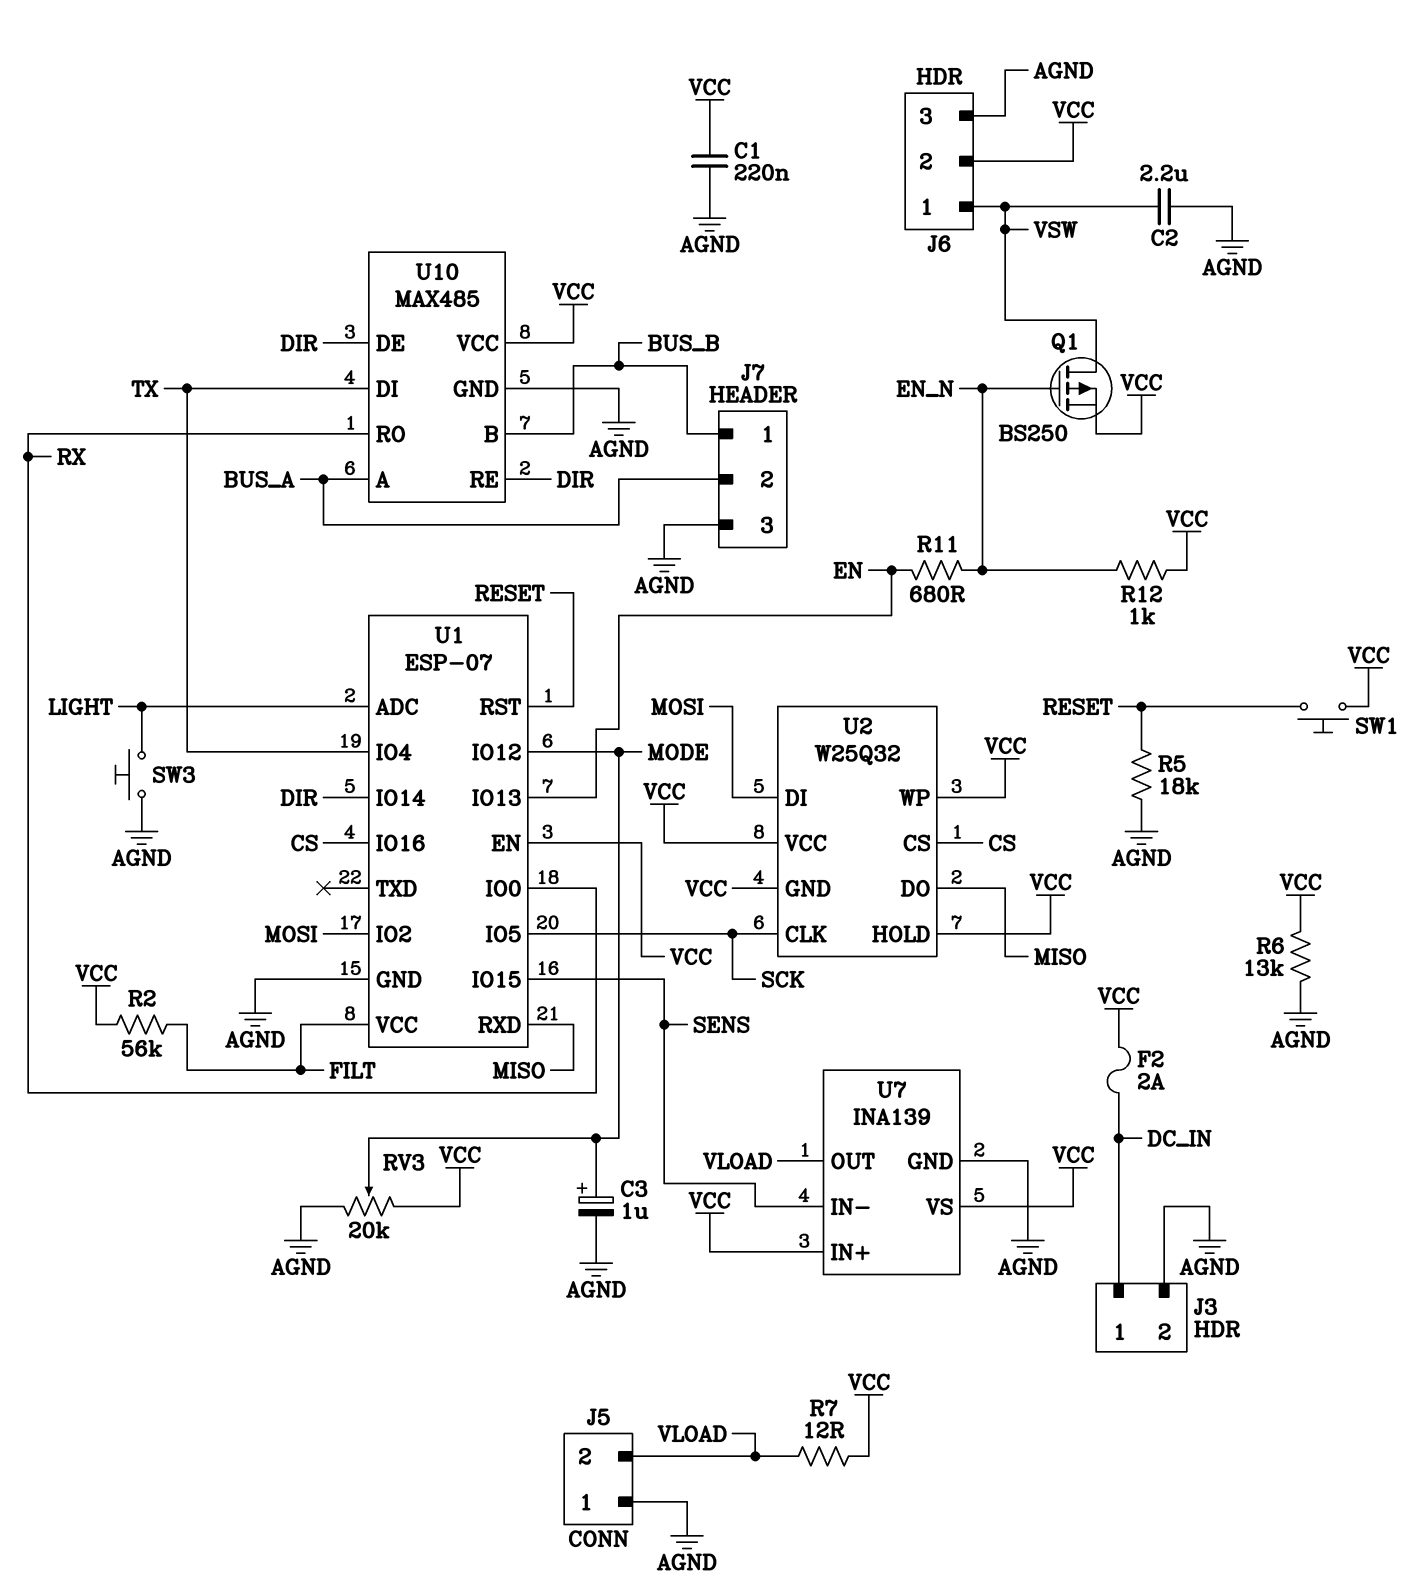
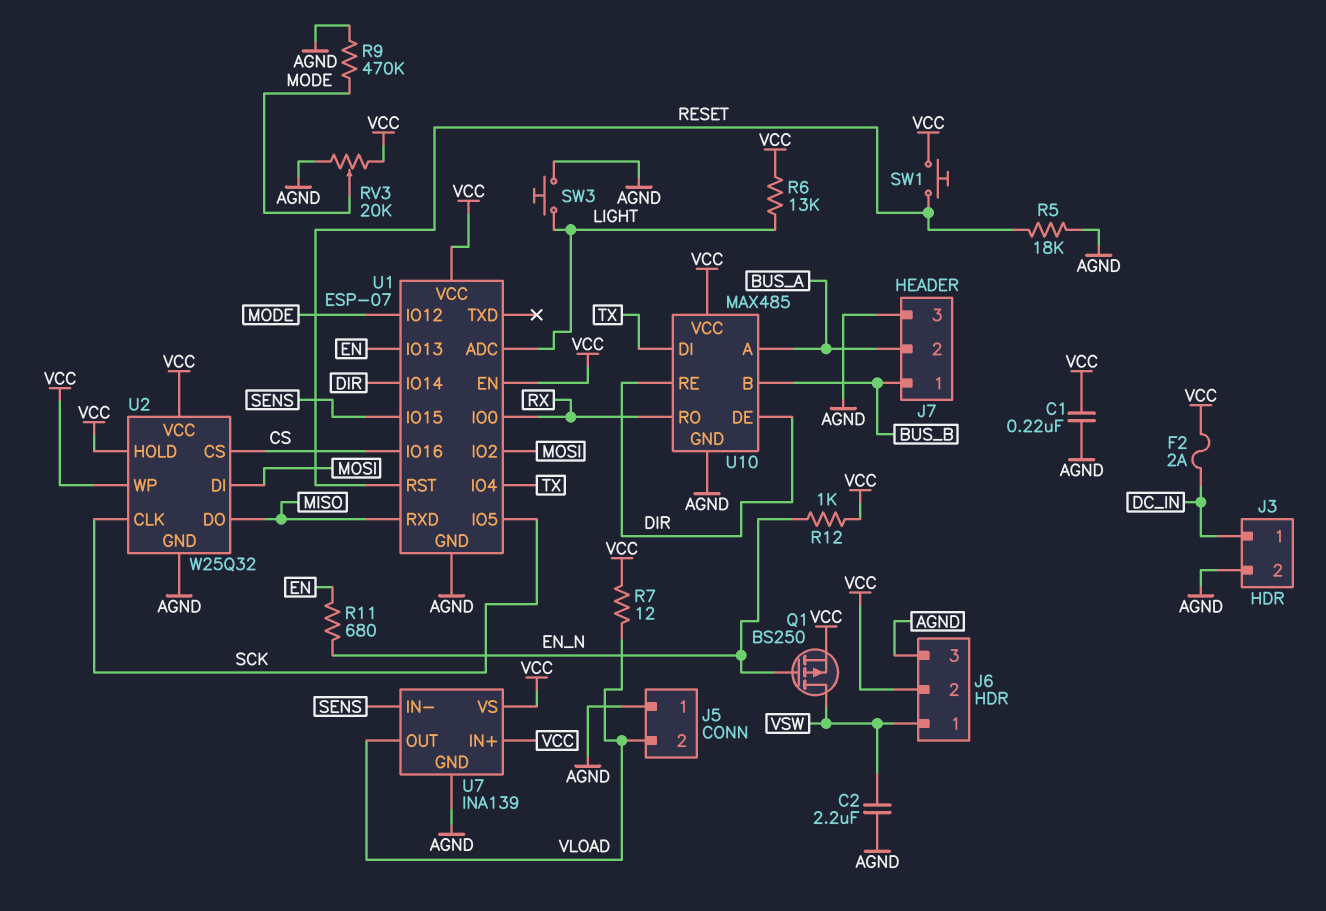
C3: 1uF (plus MODE, minus AGND) -> none
R2: 56k (FILT, VCC) -> none
R6: 13k (AGND, VCC) -> 13k (LIGHT, VCC)
R9: none -> 470k (AGND, MODE)
U1 pin VCC: FILT -> VCC
U2 pin GND: VCC -> AGND

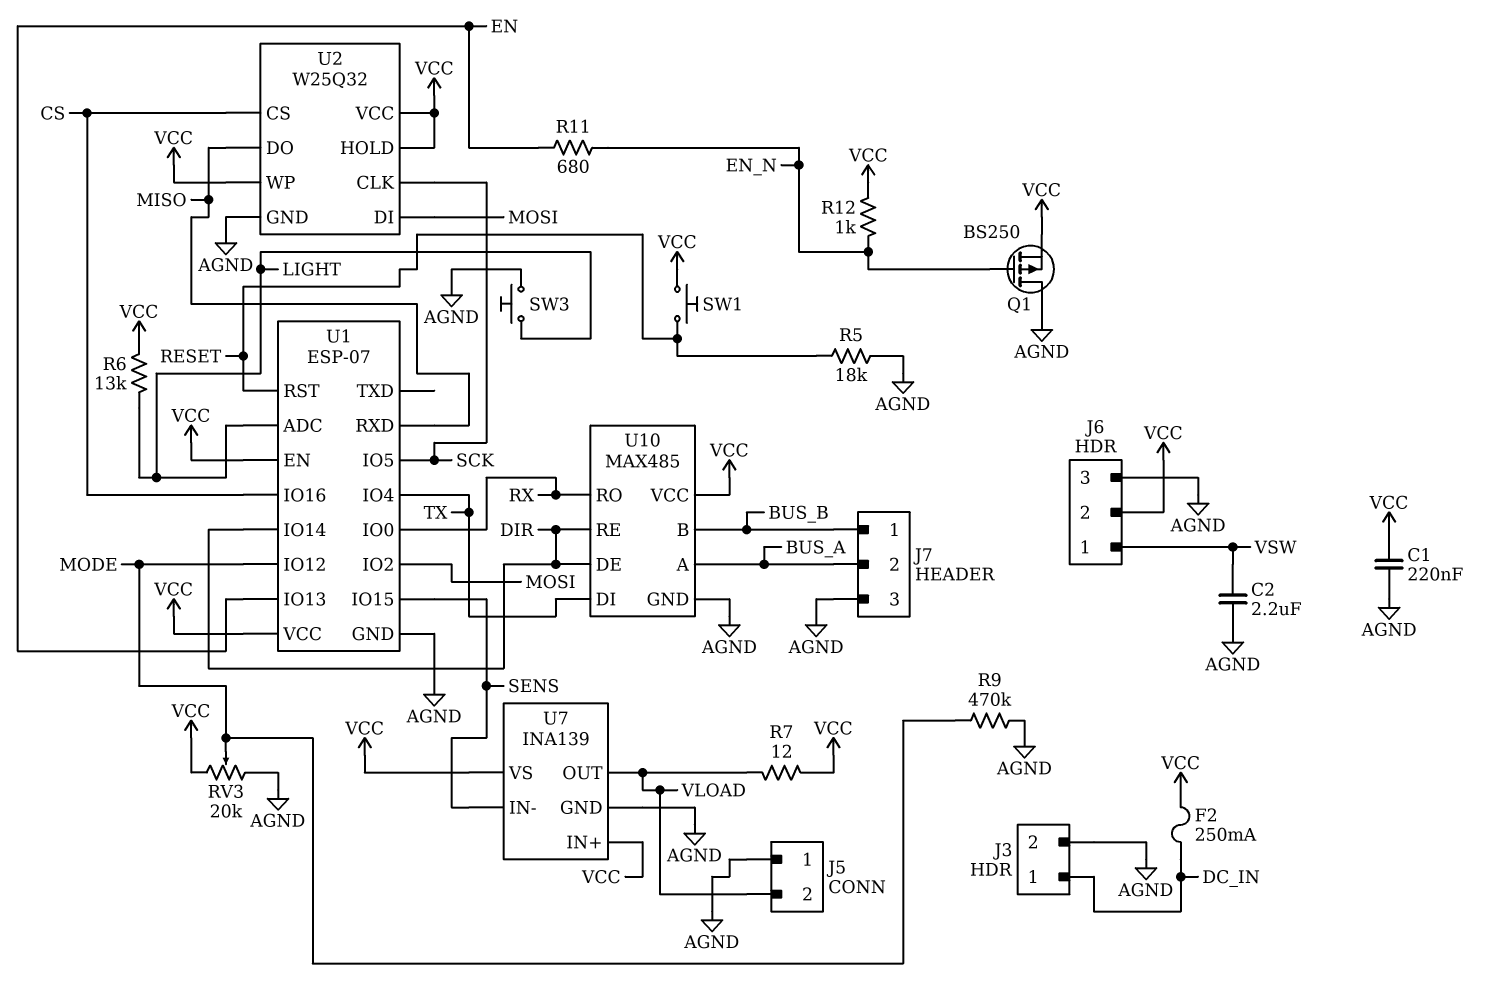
F2: 2A (DC_IN, VCC) -> 250mA (DC_IN, VCC)
Q1: PMOS BS250 (G EN_N, D VSW, S VCC) -> PMOS BS250 (G EN_N, D AGND, S VCC)

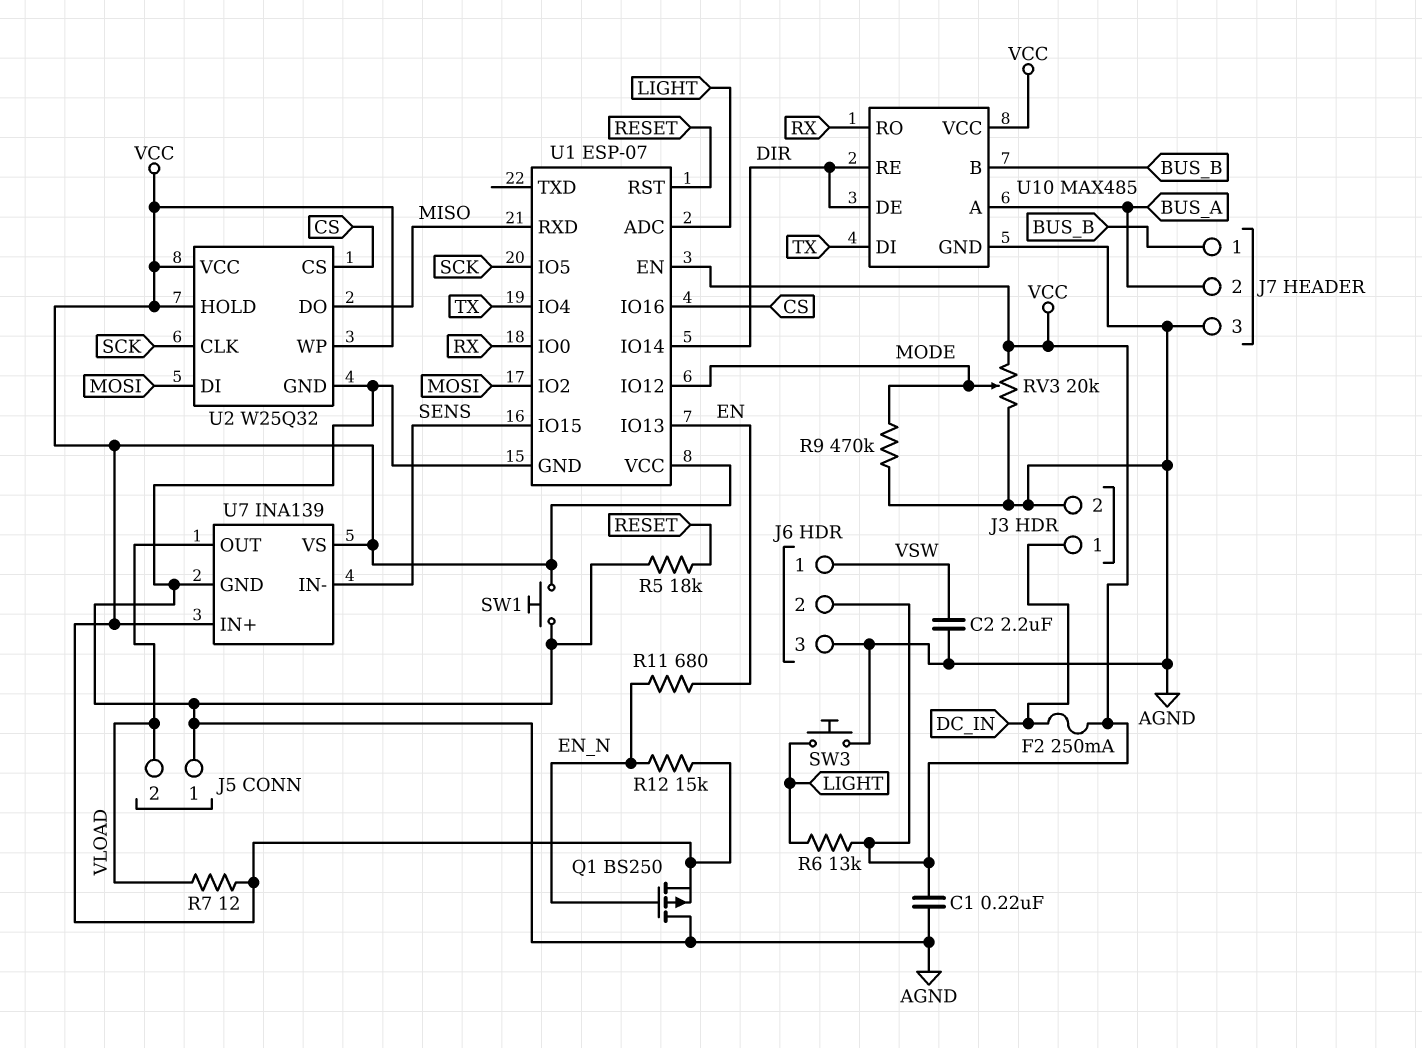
R12: 1k (EN_N, VCC) -> 15k (EN_N, VCC)
SW1: button (RESET, VCC) -> button (AGND, VCC)

